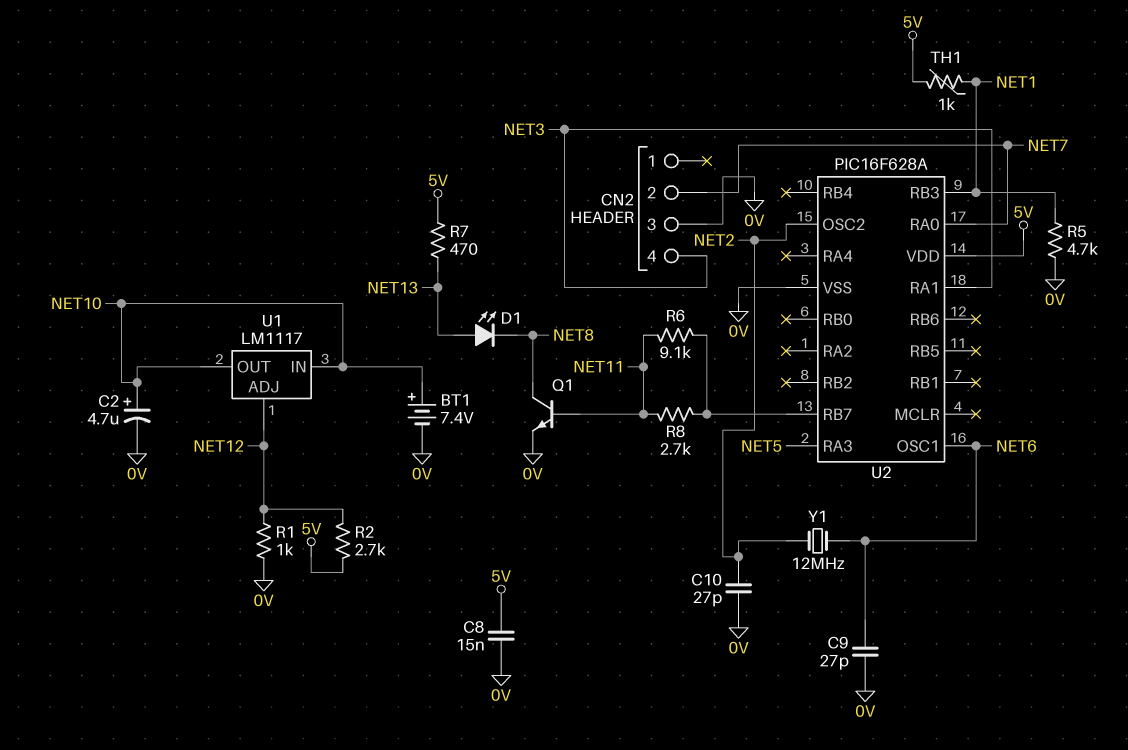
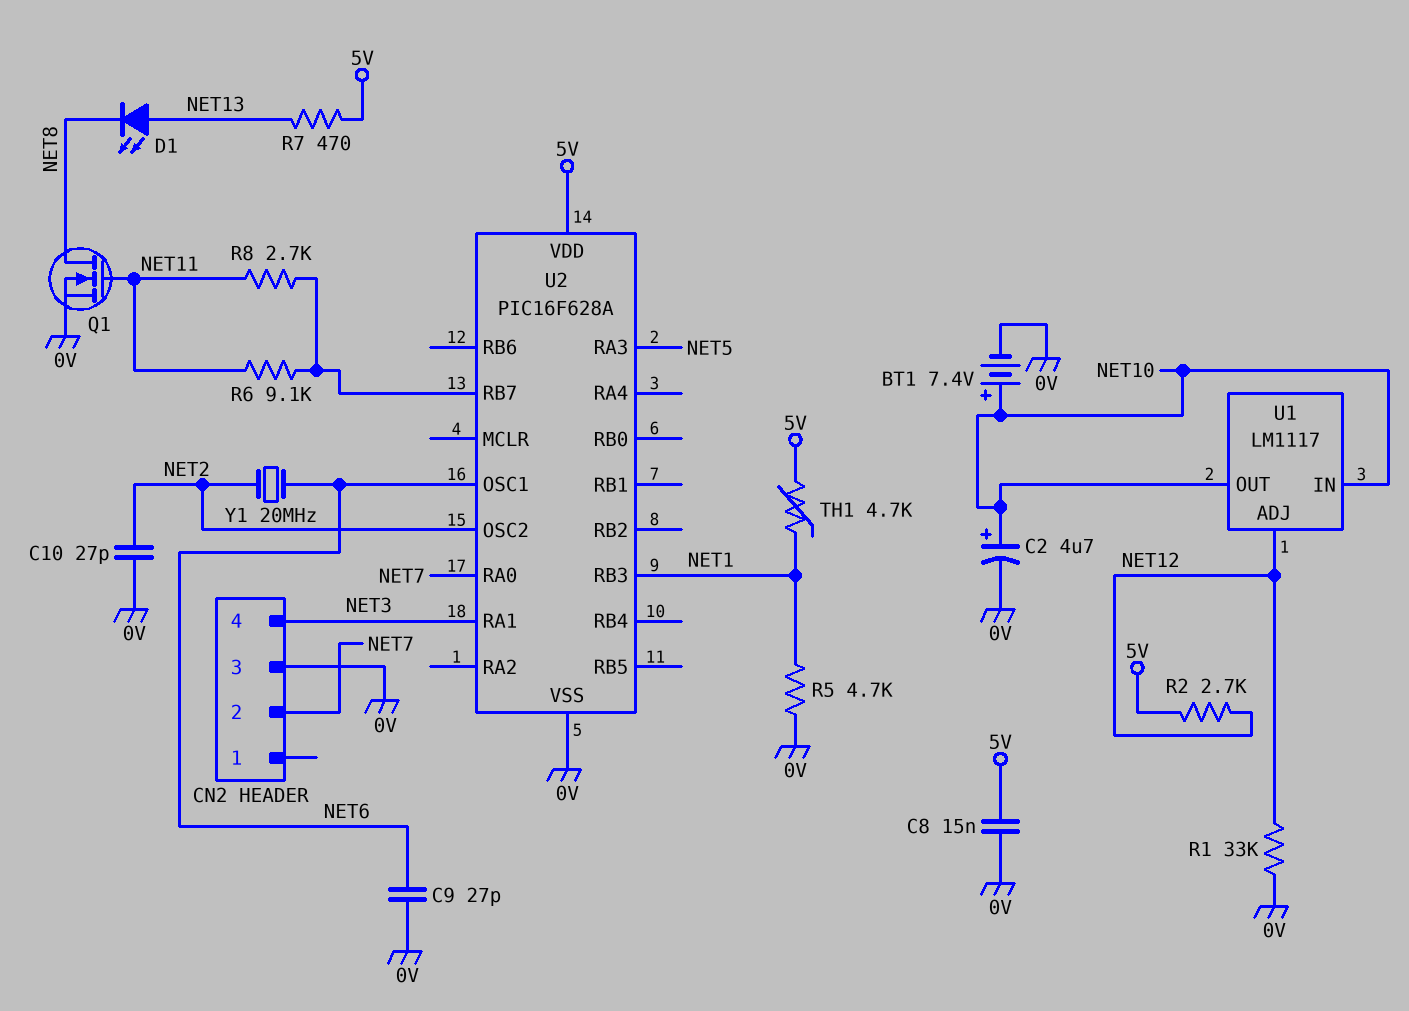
Q1: NPN (B NET11, C NET8, E 0V) -> NMOS (G NET11, D NET8, S 0V)
R1: 1k (0V, NET12) -> 33k (0V, NET12)
TH1: 1k (5V, NET1) -> 4.7k (5V, NET1)
Y1: 12MHz (NET2, NET6) -> 20MHz (NET2, NET6)

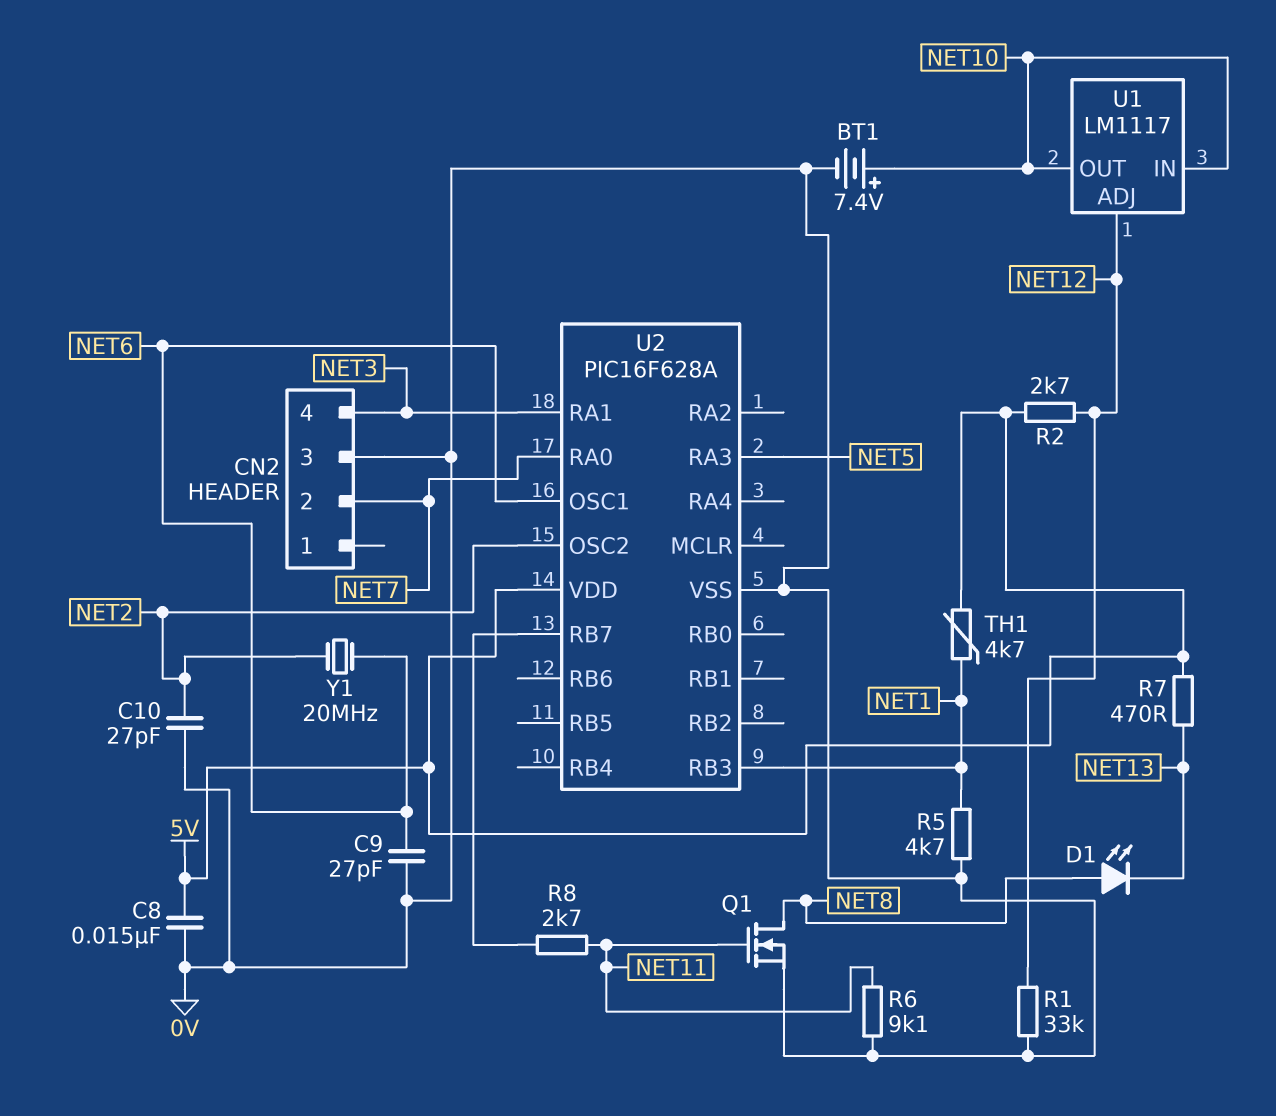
C2: 4.7uF (plus NET10, minus 0V) -> none
D1: LED (A NET13, K NET8) -> LED (A NET8, K NET13)
R6: 9.1k (NET11, U2/RB7) -> 9.1k (0V, NET11)

